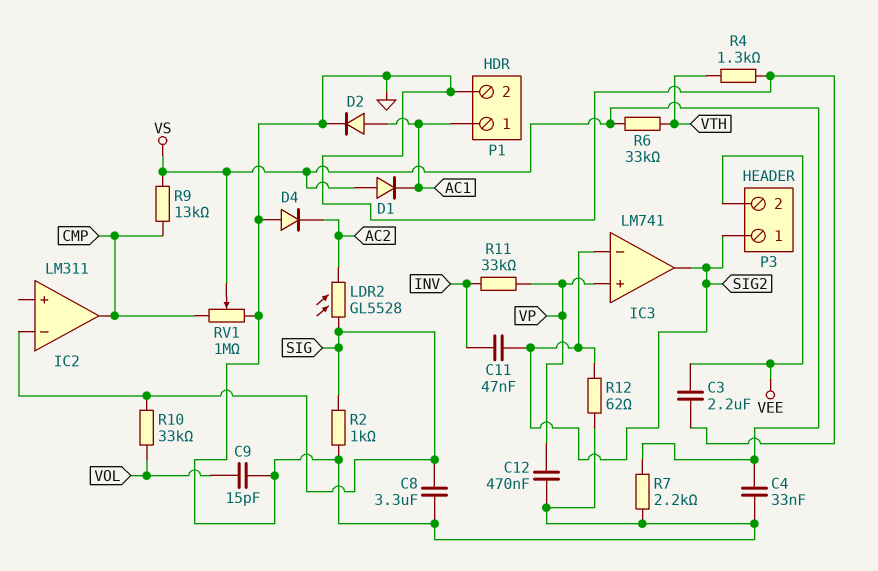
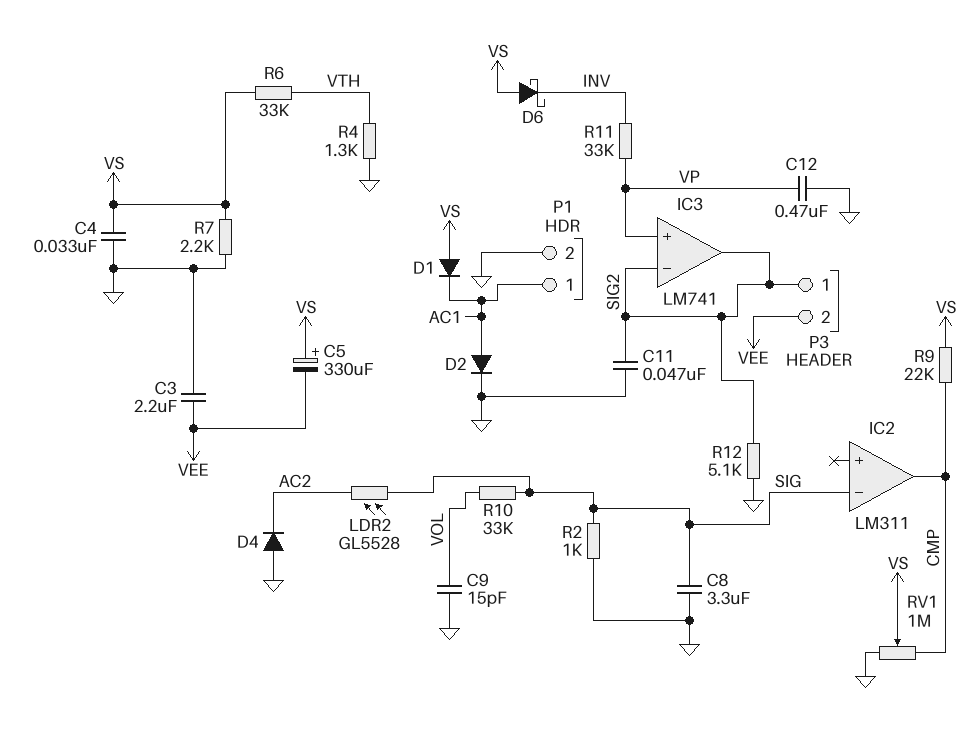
C5: none -> 330uF (plus VS, minus VEE)
C11: 47nF (INV, SIG2) -> 47nF (GND, SIG2)
D6: none -> schottky (A VS, K INV)
R9: 13k (CMP, VS) -> 22k (CMP, VS)
R12: 62 (GND, SIG2) -> 5.1k (GND, SIG2)

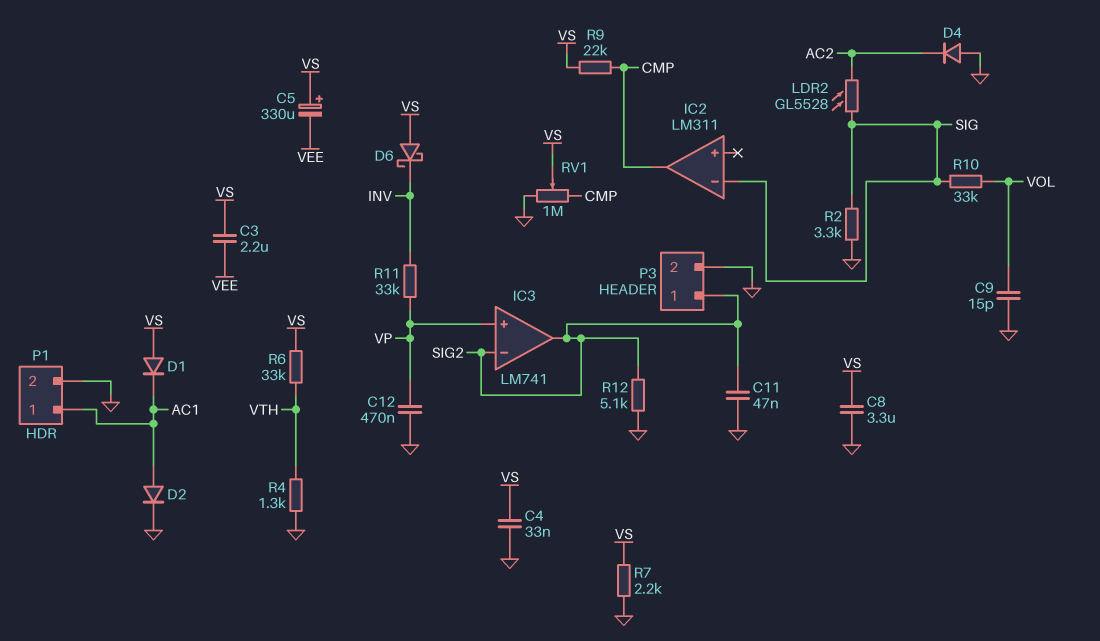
C3: 2.2uF (GND, VEE) -> 2.2uF (VEE, VS)
C8: 3.3uF (GND, SIG) -> 3.3uF (GND, VS)
P3 pin 2: VEE -> GND
R2: 1k (GND, SIG) -> 3.3k (GND, SIG)

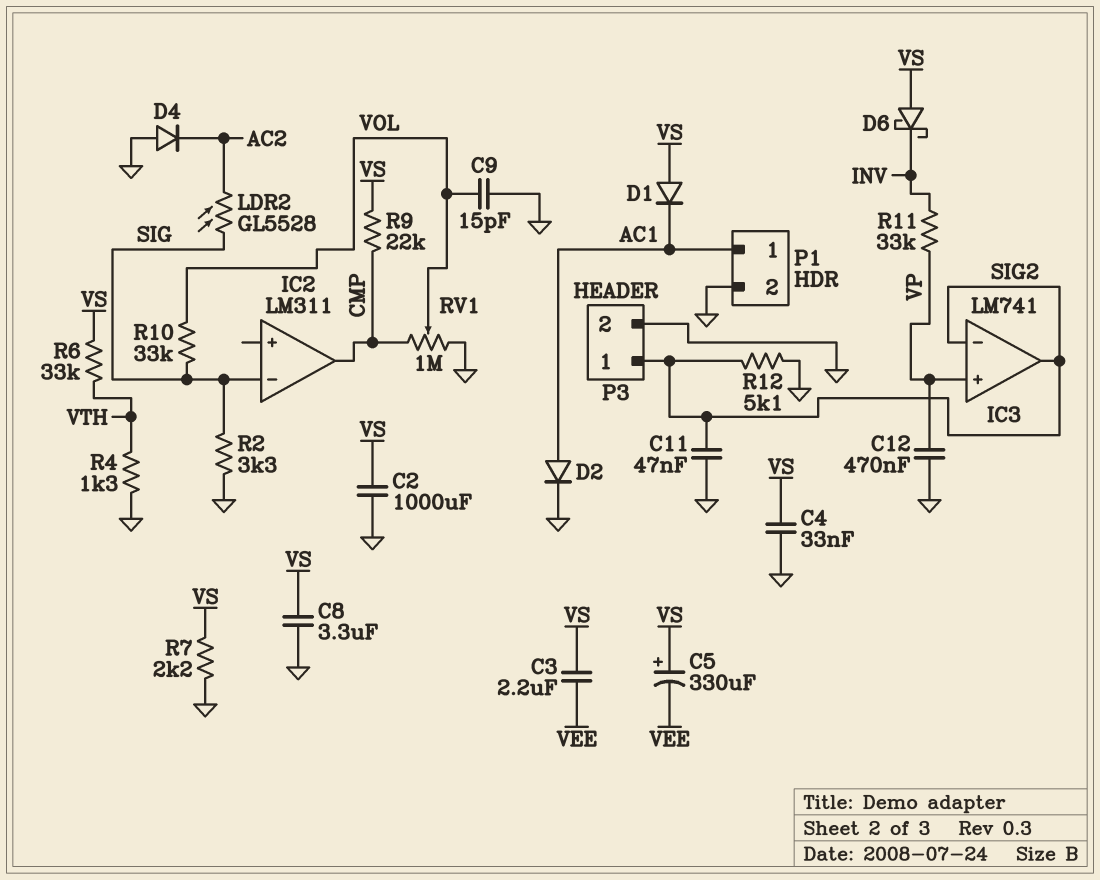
C2: none -> 1000uF (GND, VS)
RV1: 1M (CMP, GND, wiper VS) -> 1M (CMP, GND, wiper VOL)

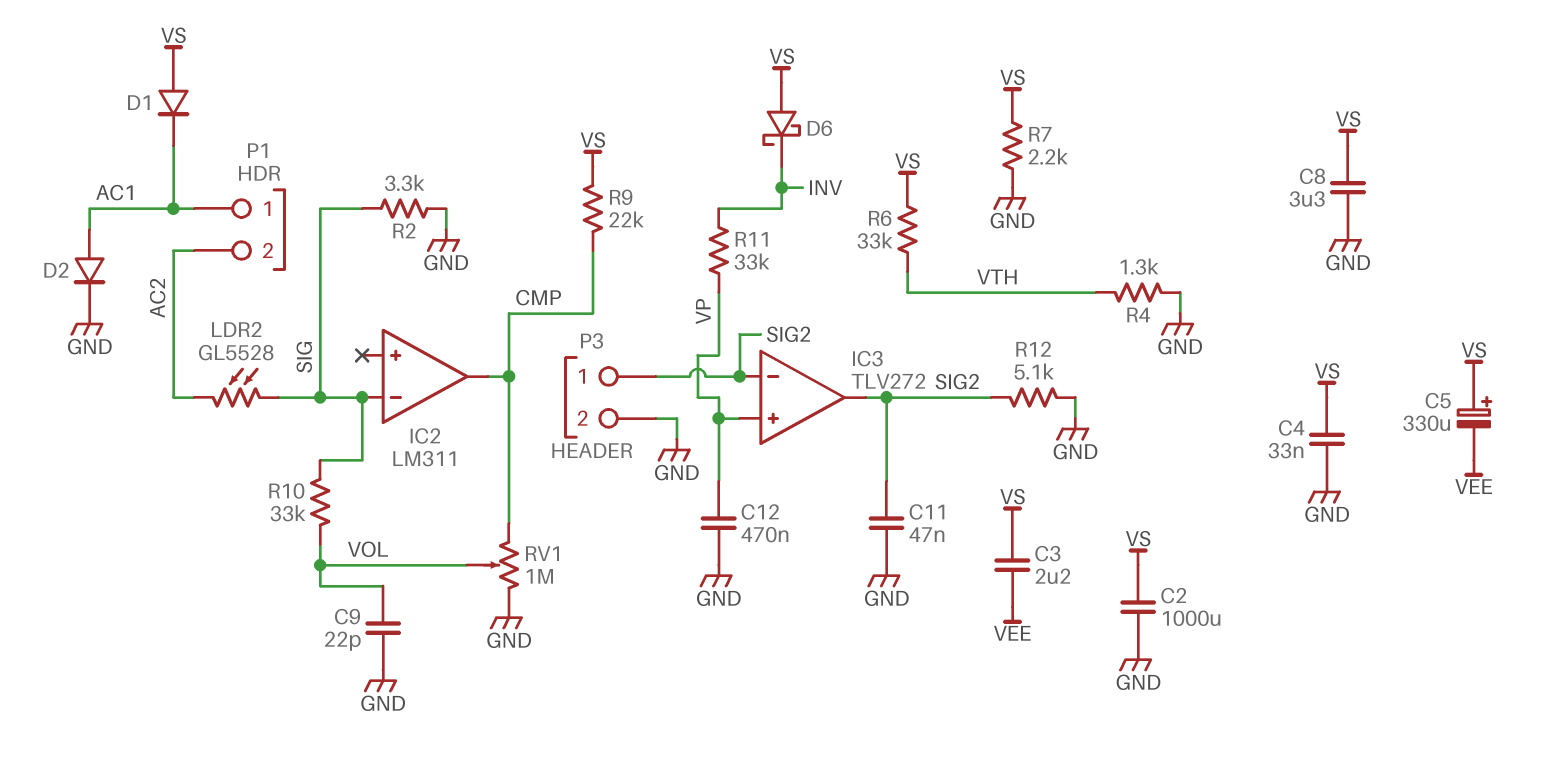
C9: 15pF (GND, VOL) -> 22pF (GND, VOL)
D4: diode (A GND, K AC2) -> none
IC3: LM741 -> TLV272
P1 pin 2: GND -> AC2

